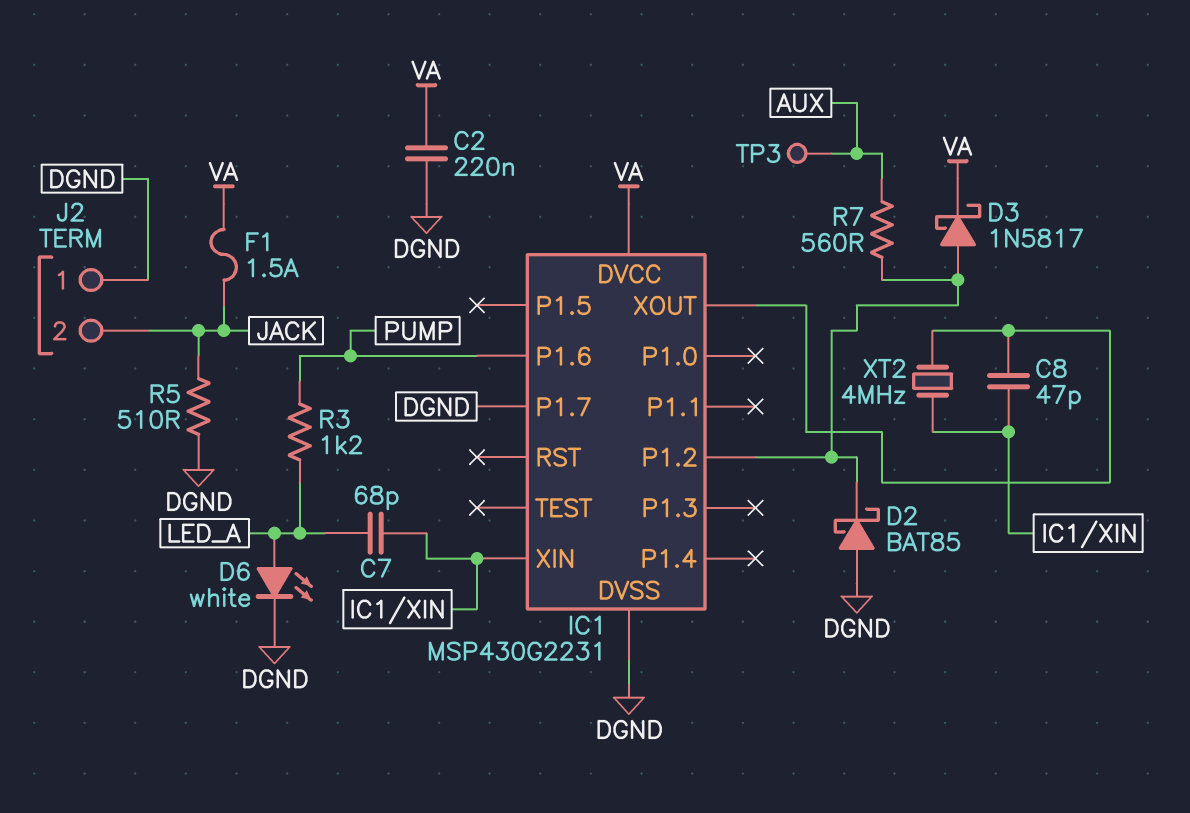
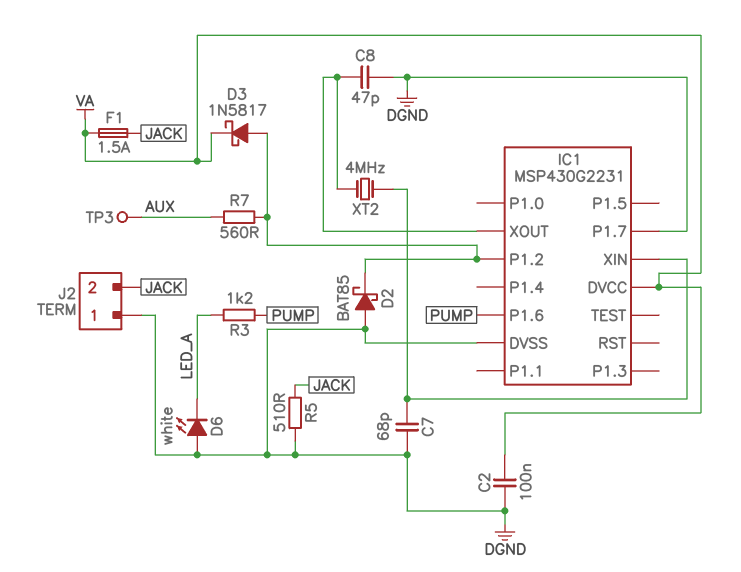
C2: 220nF (DGND, VA) -> 100nF (DGND, VA)
C7: 68pF (IC1/XIN, LED_A) -> 68pF (DGND, IC1/XIN)
C8: 47pF (IC1/XIN, IC1/XOUT) -> 47pF (DGND, IC1/XOUT)
D6: LED white (A LED_A, K DGND) -> LED white (A DGND, K LED_A)

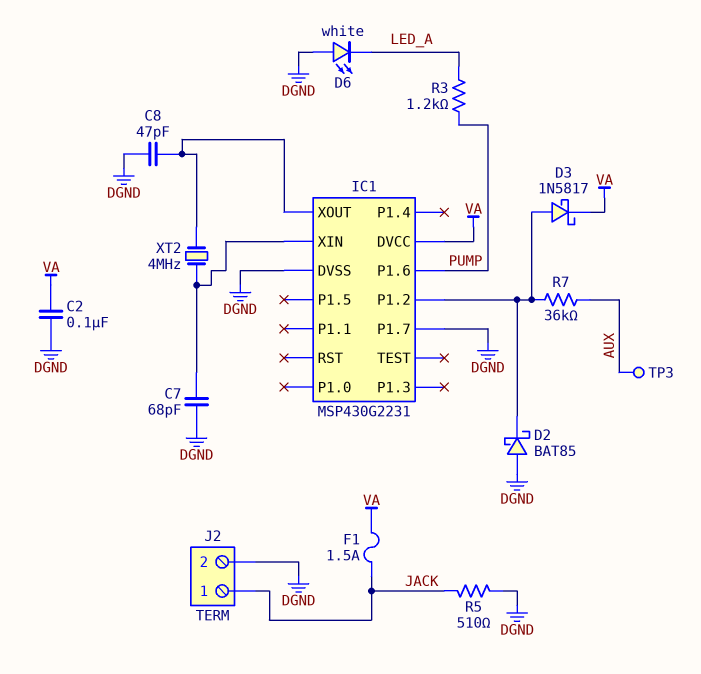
J2 pin 1: DGND -> JACK
J2 pin 2: JACK -> DGND
R7: 560 (AUX, IC1/P1.2) -> 36k (AUX, IC1/P1.2)

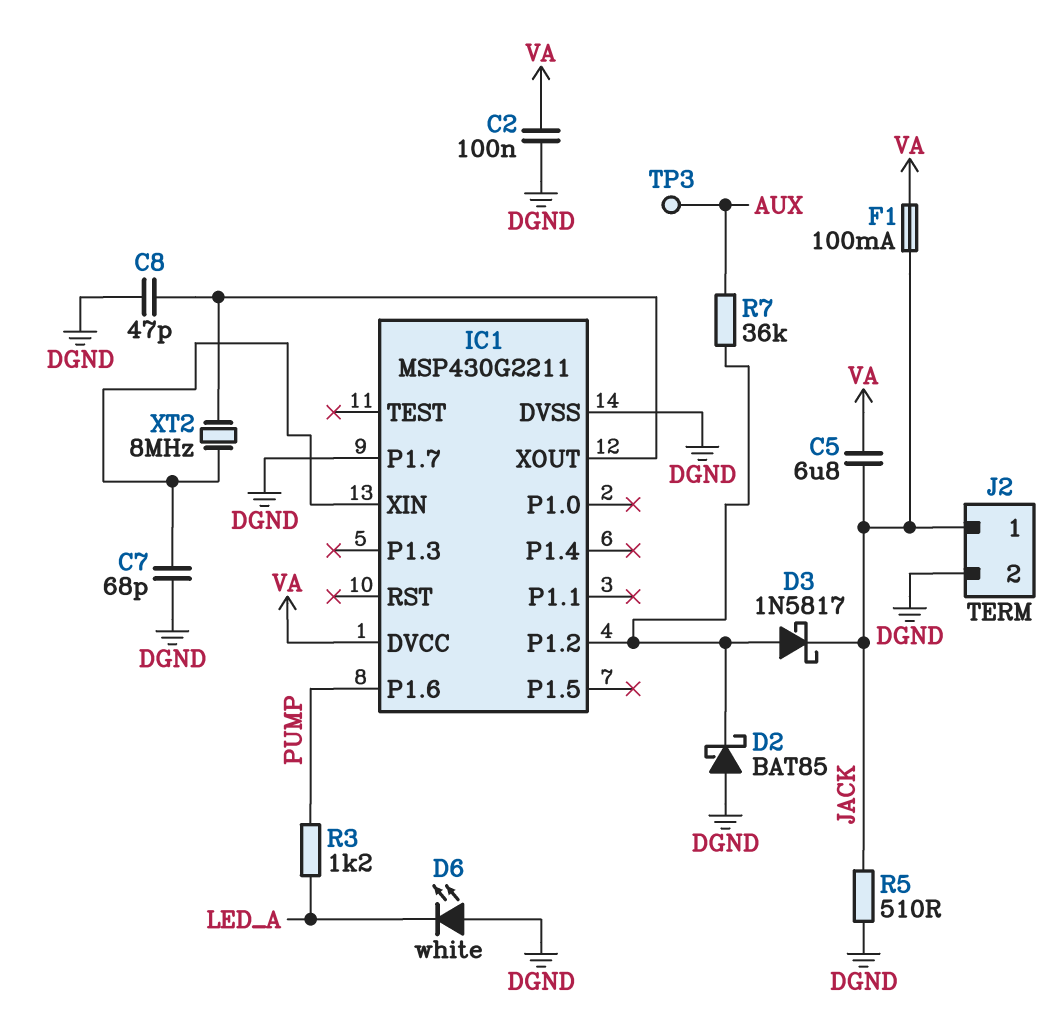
C5: none -> 6.8uF (JACK, VA)
D3: schottky 1N5817 (A IC1/P1.2, K VA) -> schottky 1N5817 (A IC1/P1.2, K JACK)
F1: 1.5A (JACK, VA) -> 100mA (JACK, VA)
IC1: MSP430G2231 -> MSP430G2211
XT2: 4MHz (IC1/XIN, IC1/XOUT) -> 8MHz (IC1/XIN, IC1/XOUT)

